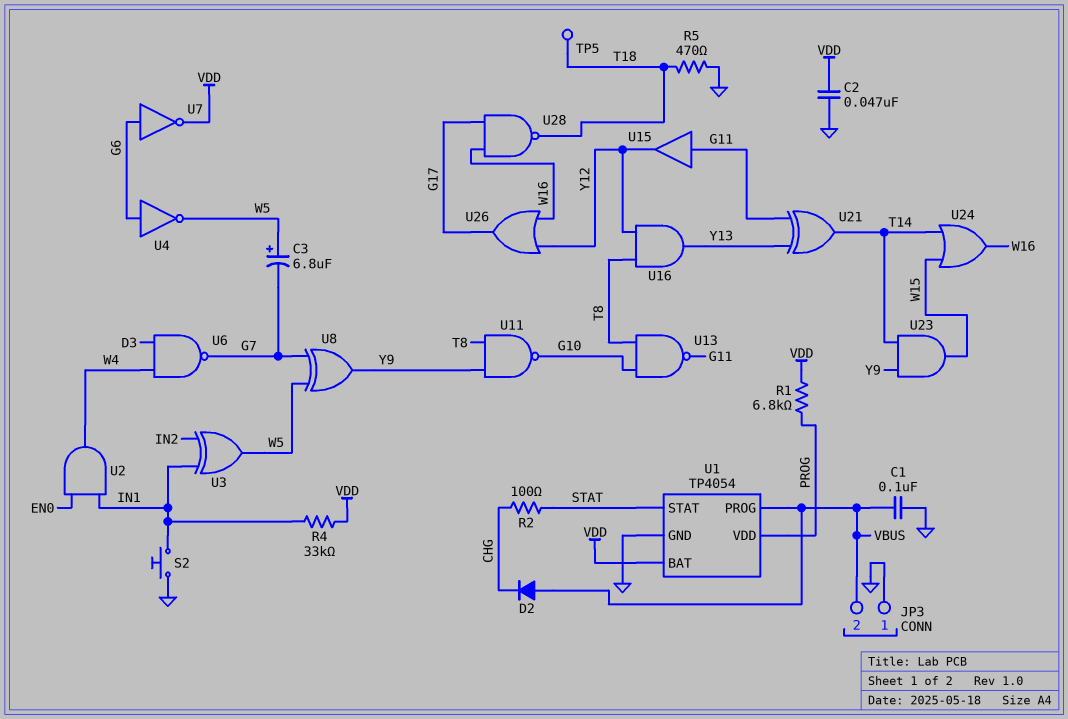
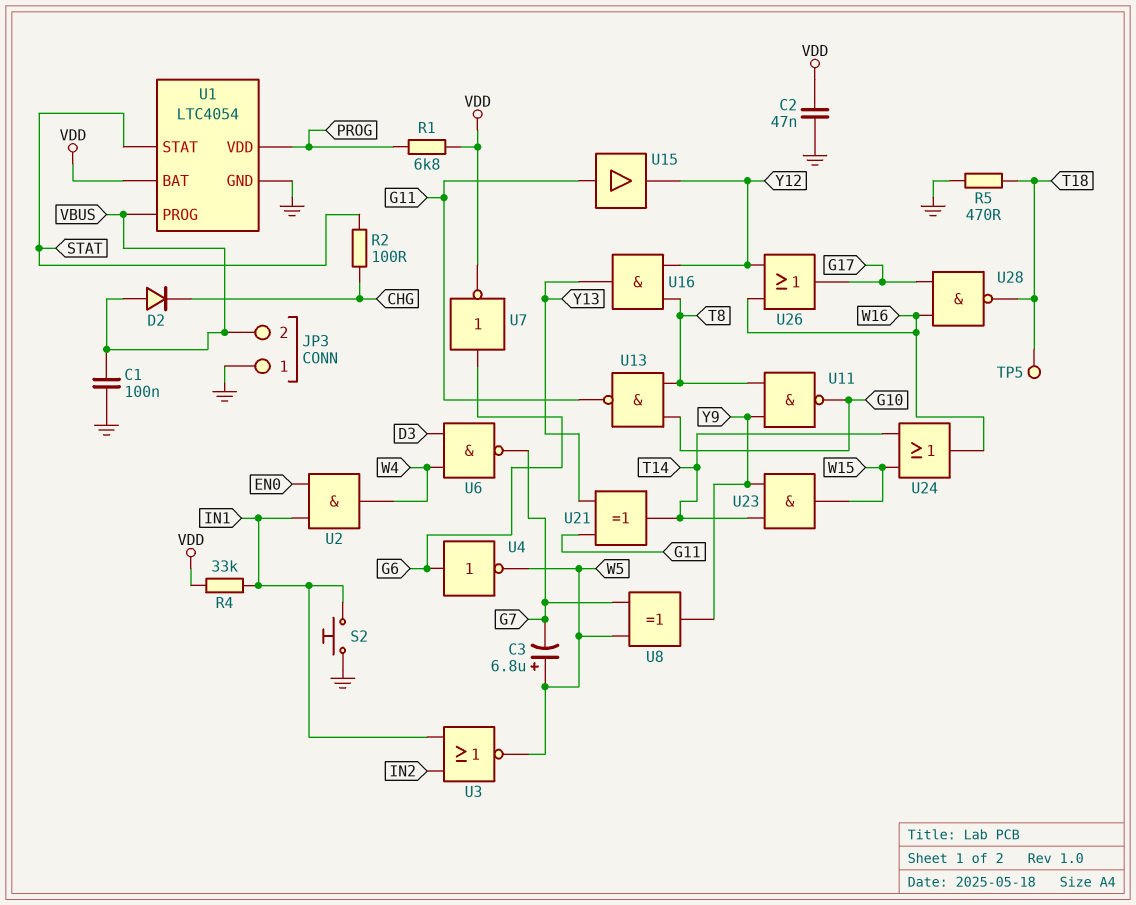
U1: TP4054 -> LTC4054
U3: XOR (in IN1, in IN2, out W5) -> NOR (in IN1, in IN2, out W5)

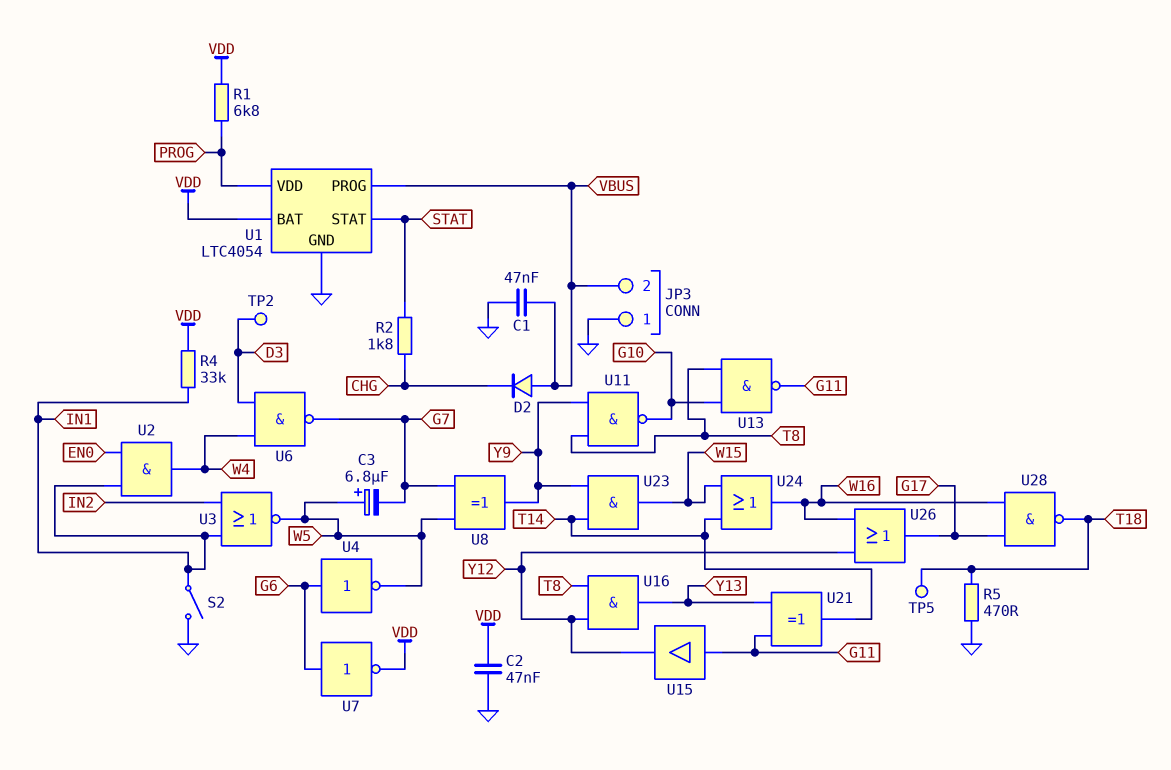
C1: 100nF (GND, VBUS) -> 47nF (GND, VBUS)
R2: 100 (CHG, STAT) -> 1.8k (CHG, STAT)
S2: button (GND, IN1) -> switch (GND, IN1)
TP2: none -> test point (D3)

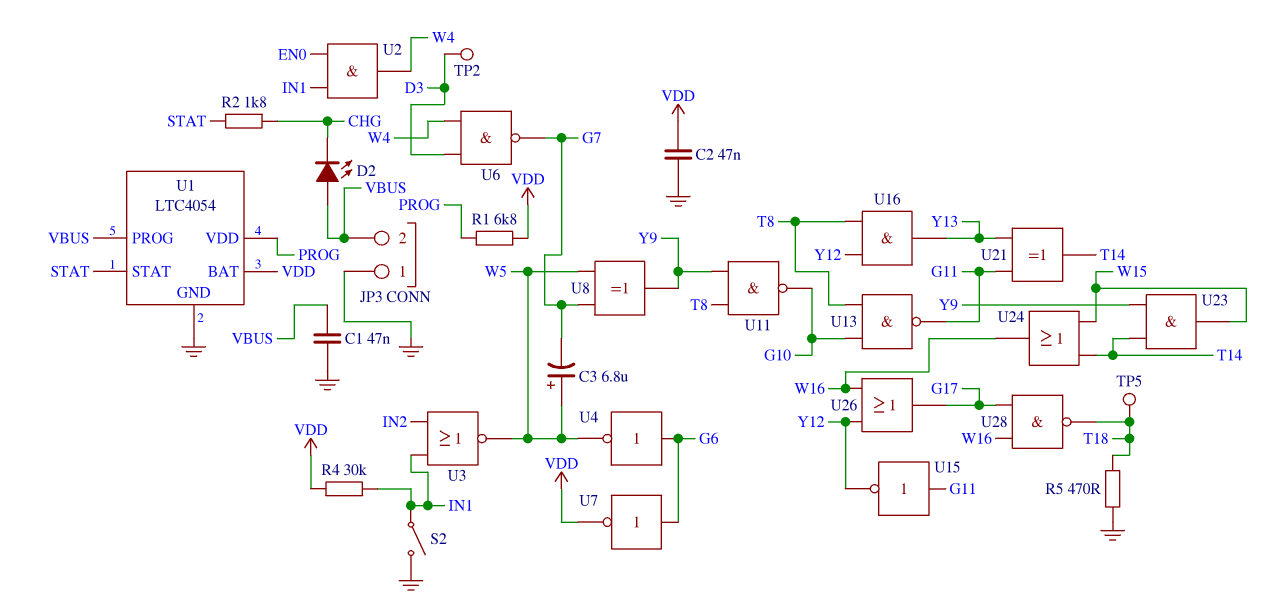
D2: diode (A VBUS, K CHG) -> LED (A VBUS, K CHG)
R4: 33k (IN1, VDD) -> 30k (IN1, VDD)
U15: buffer (in G11, out Y12) -> NOT (in G11, out Y12)

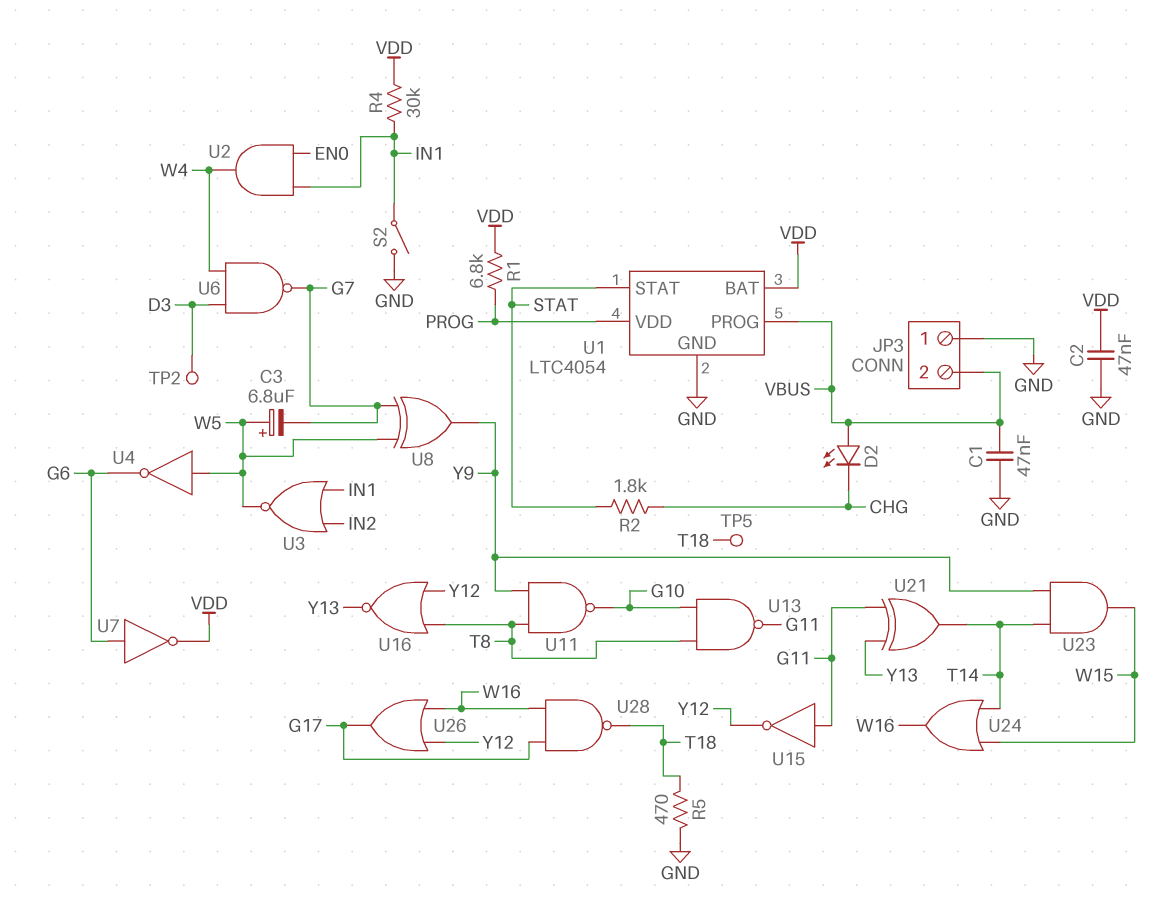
U4: NOT (in G6, out W5) -> NOT (in W5, out G6)
U16: AND (in T8, in Y12, out Y13) -> NOR (in T8, in Y12, out Y13)

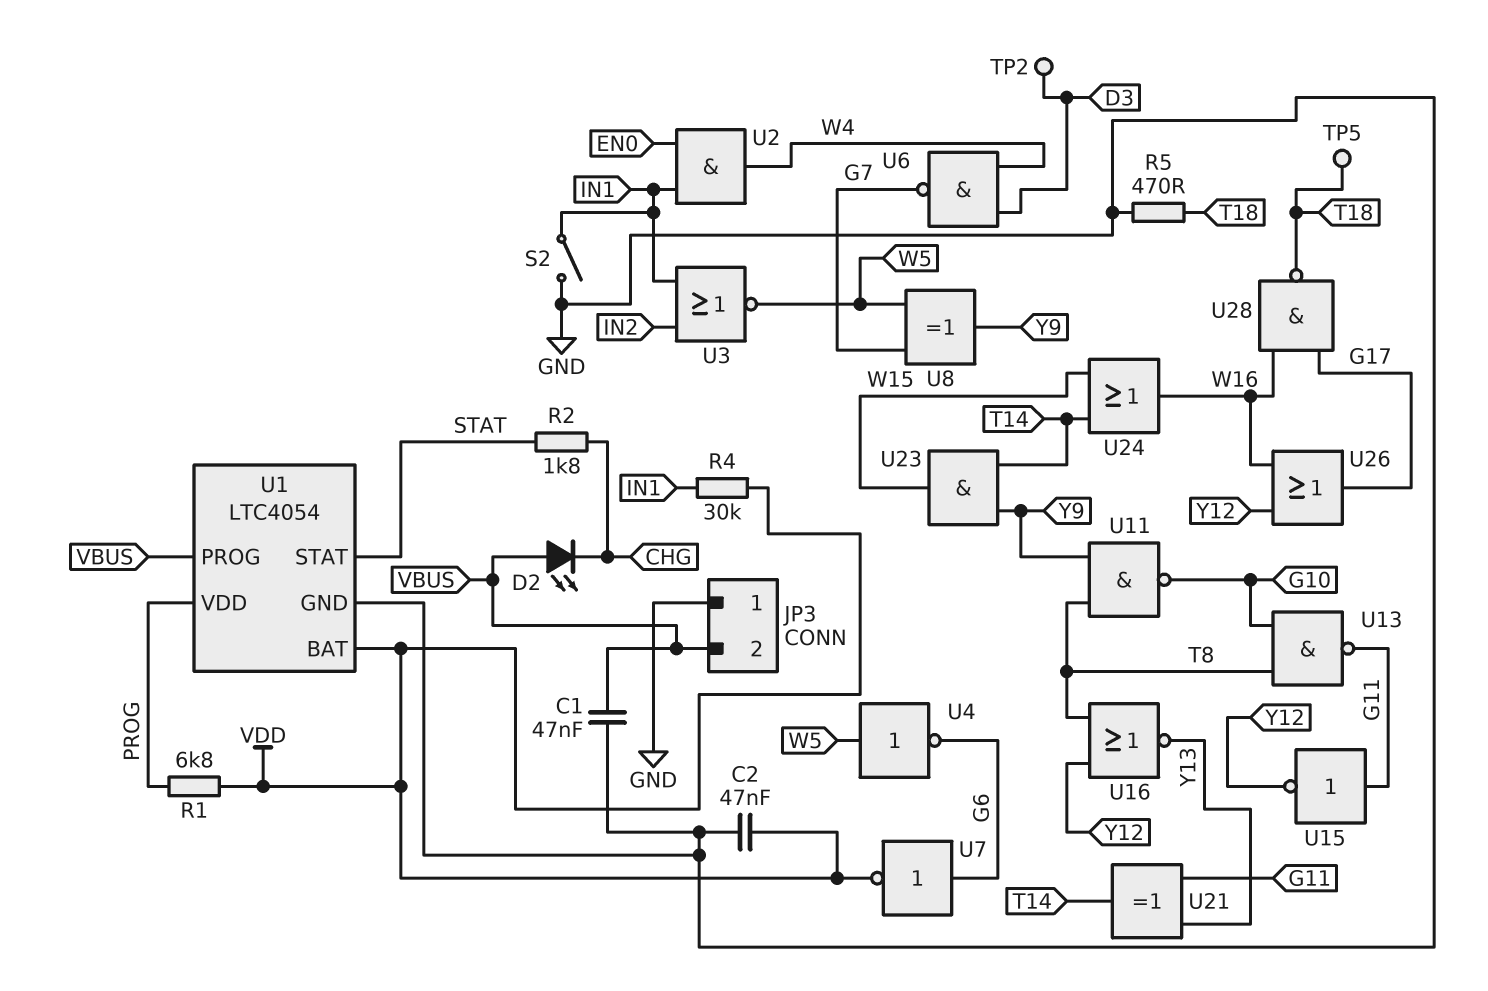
C3: 6.8uF (plus W5, minus G7) -> none

